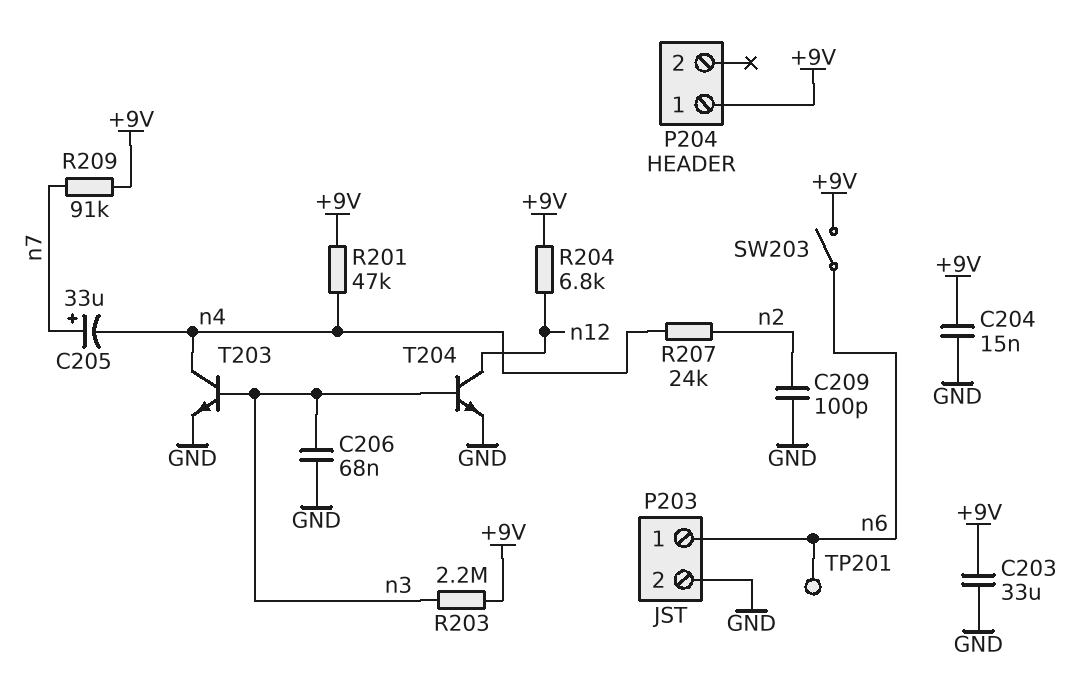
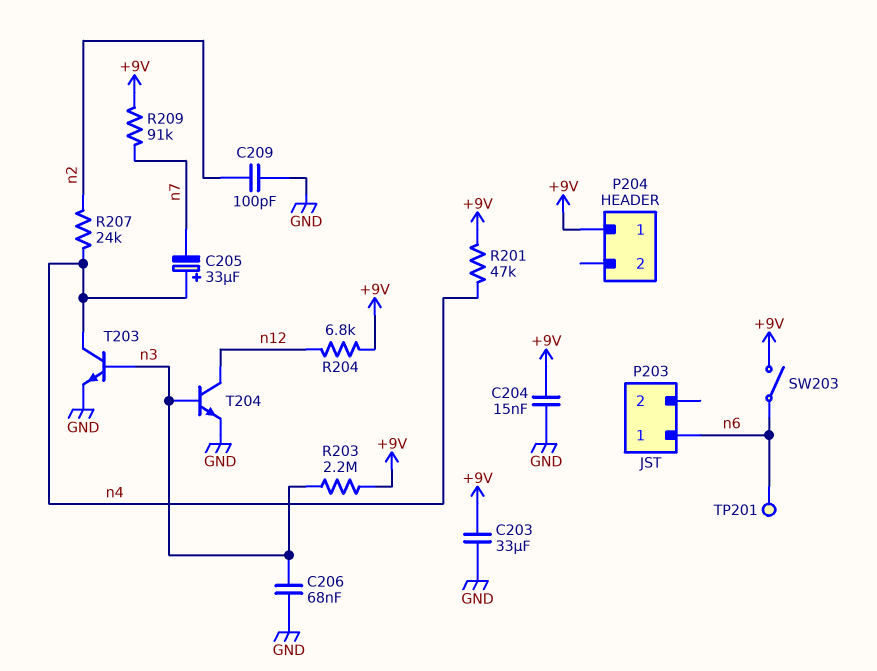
C205: 33uF (plus n7, minus n4) -> 33uF (plus n4, minus n7)
P203 pin 2: GND -> none

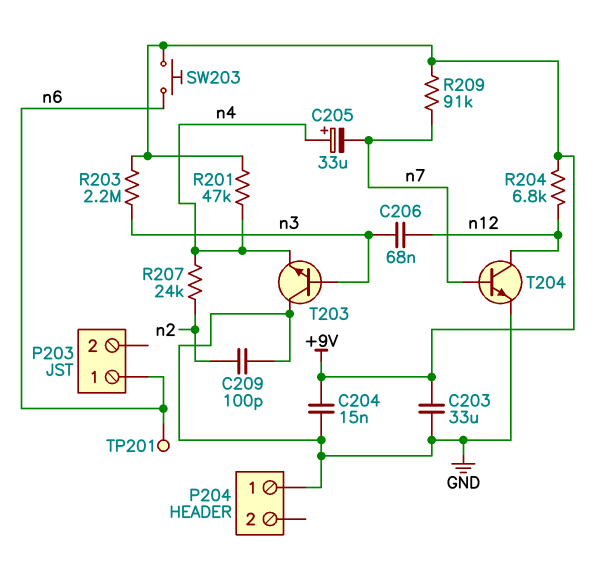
C206: 68nF (GND, n3) -> 68nF (n3, n12)
P204 pin 1: +9V -> GND
SW203: switch (+9V, n6) -> button (+9V, n6)
T203: NPN (B n3, C n4, E GND) -> NPN (B n3, C GND, E n4)
T204: NPN (B n3, C n12, E GND) -> NPN (B n7, C n12, E GND)

